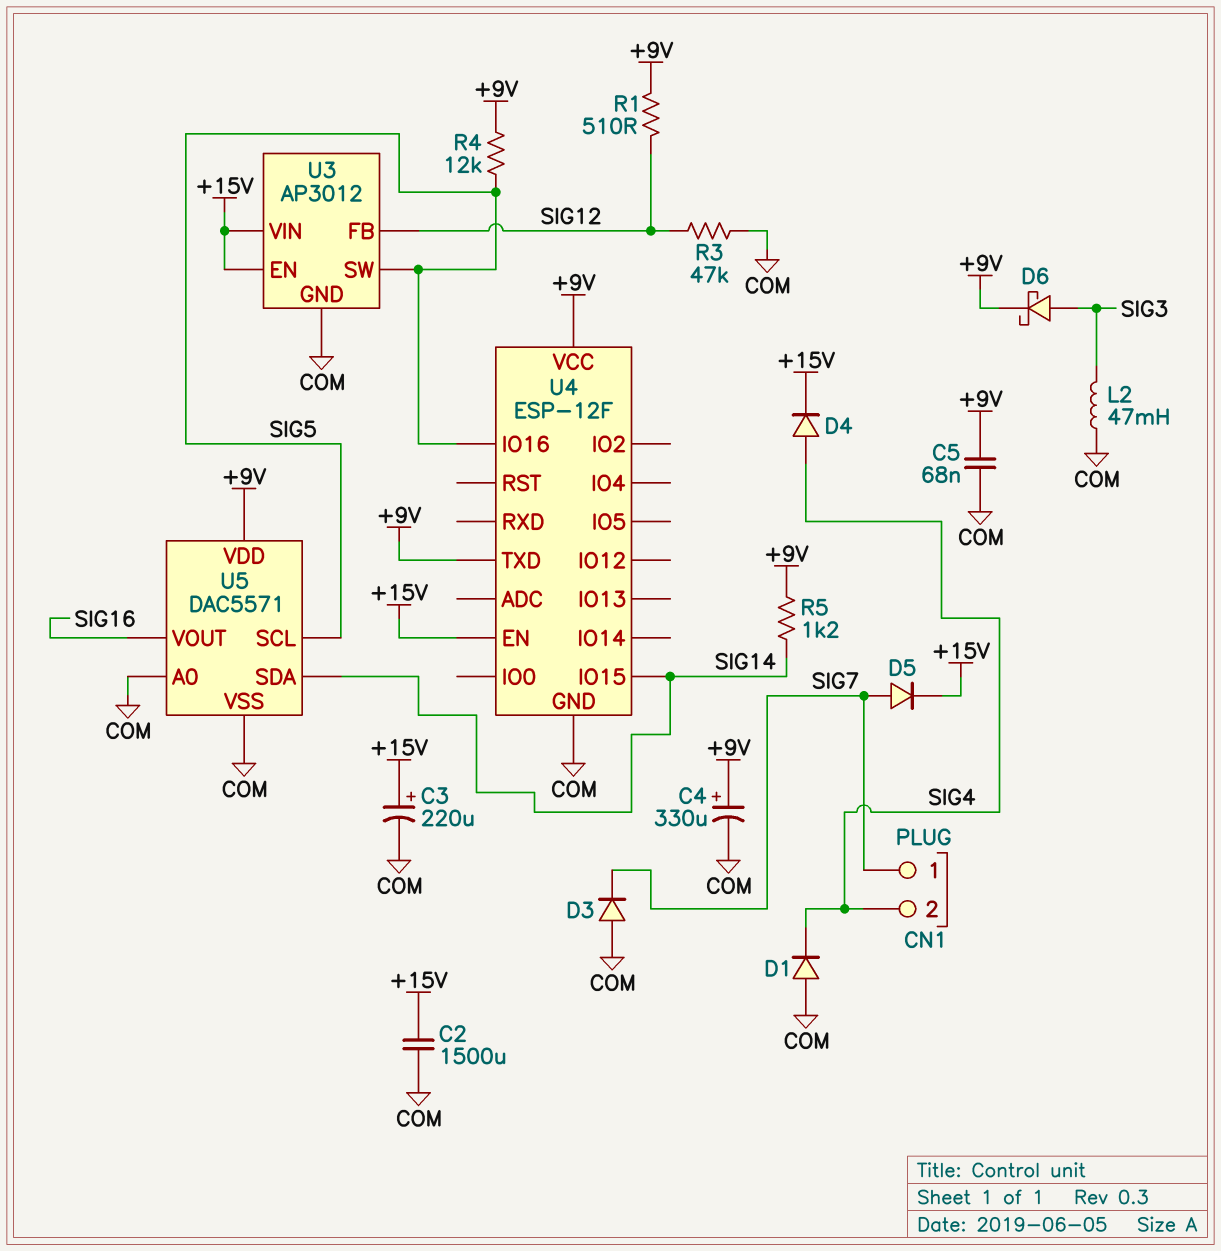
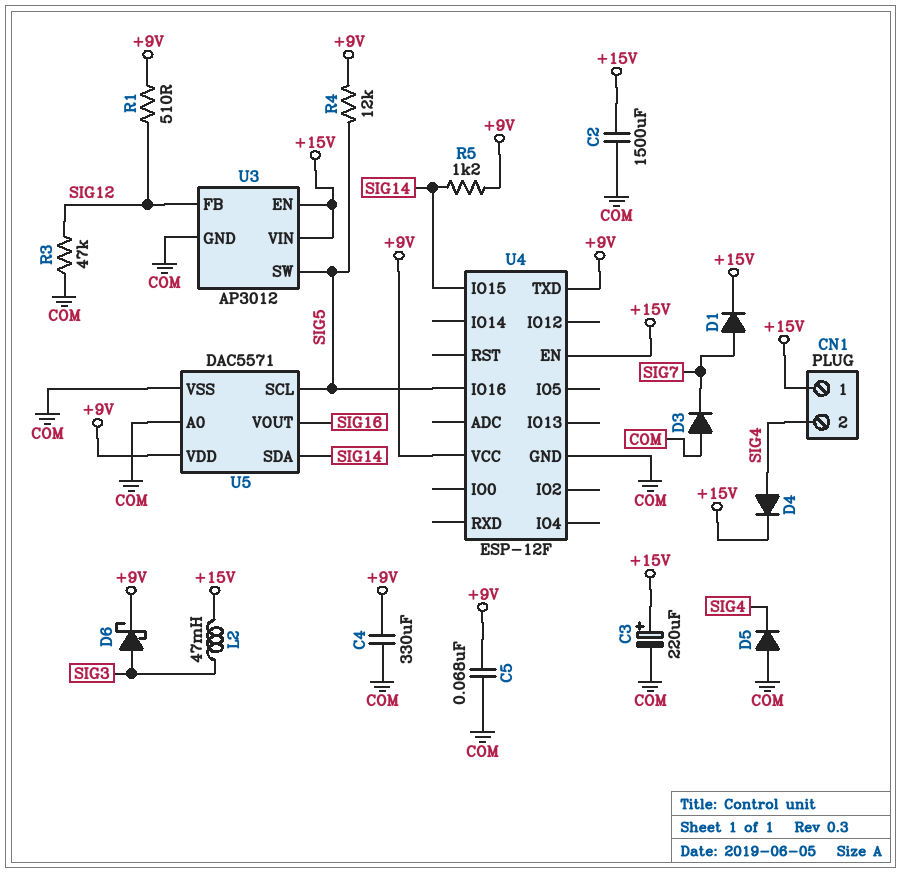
C4: 330uF (plus +9V, minus COM) -> 330uF (+9V, COM)
CN1 pin 1: SIG7 -> +15V
D1: diode (A COM, K SIG4) -> diode (A SIG7, K +15V)
D5: diode (A SIG7, K +15V) -> diode (A COM, K SIG4)
L2: 47mH (COM, SIG3) -> 47mH (+15V, SIG3)

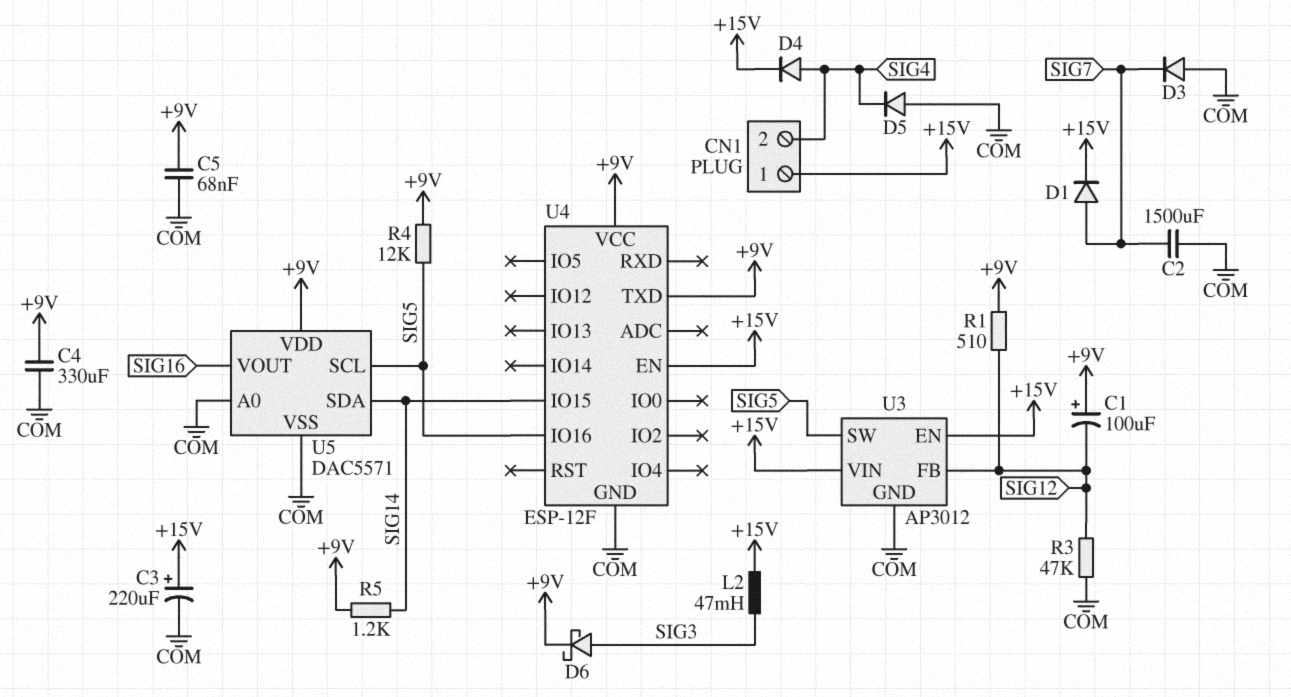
C1: none -> 100uF (plus +9V, minus SIG12)
C2: 1500uF (+15V, COM) -> 1500uF (COM, SIG7)

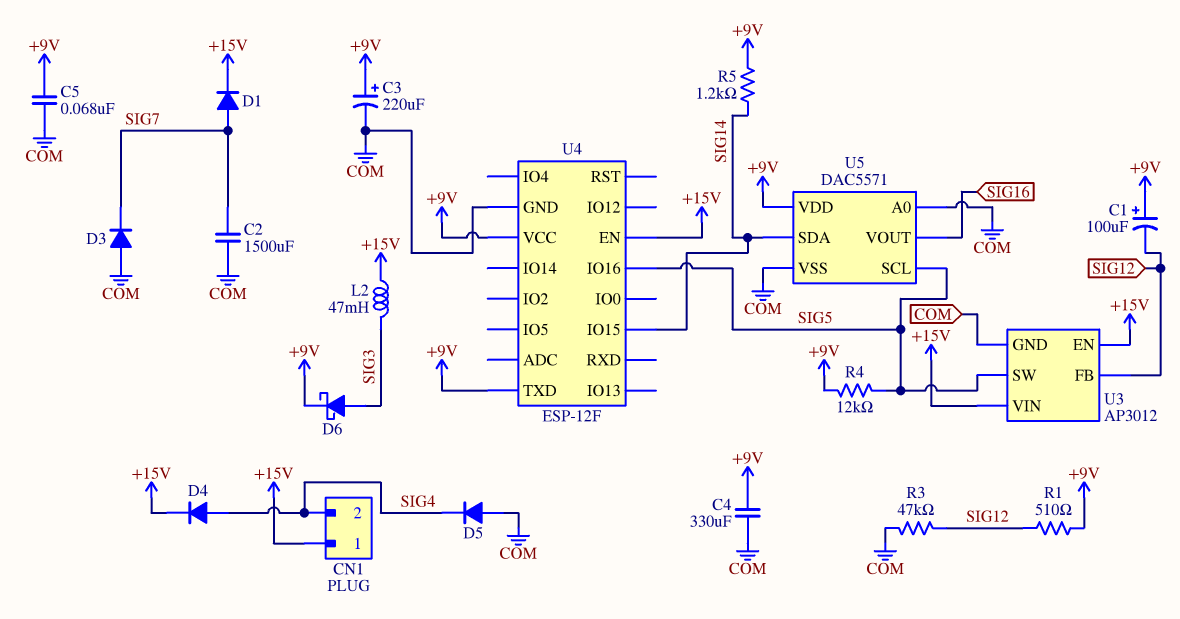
C3: 220uF (plus +15V, minus COM) -> 220uF (plus +9V, minus COM)

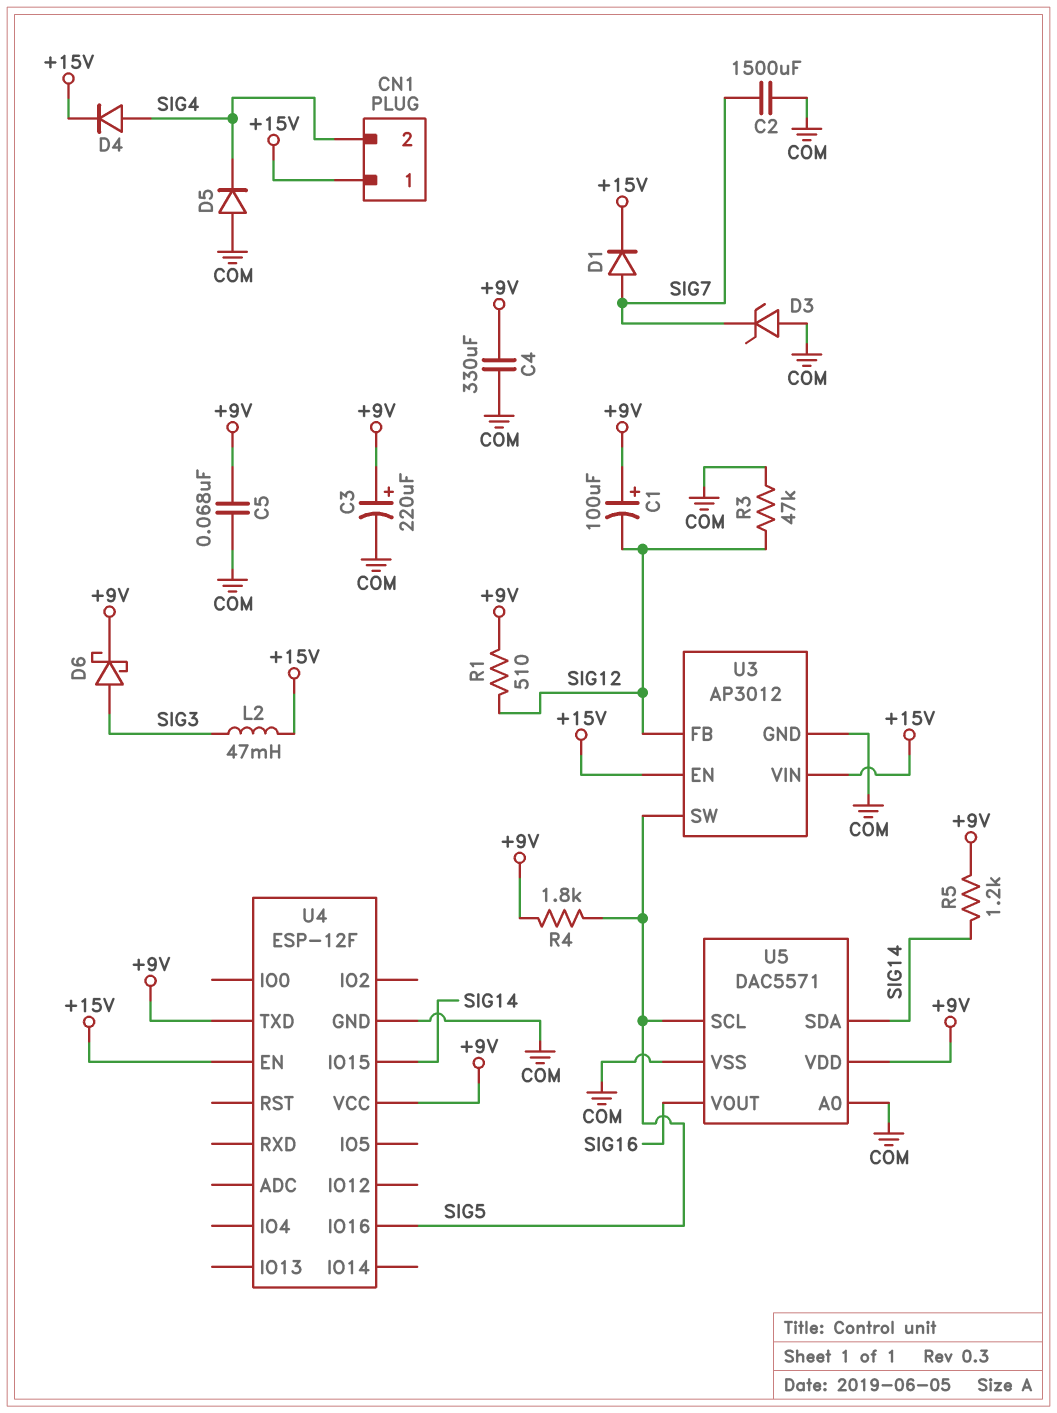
D3: diode (A COM, K SIG7) -> zener (A COM, K SIG7)
R4: 12k (+9V, SIG5) -> 1.8k (+9V, SIG5)

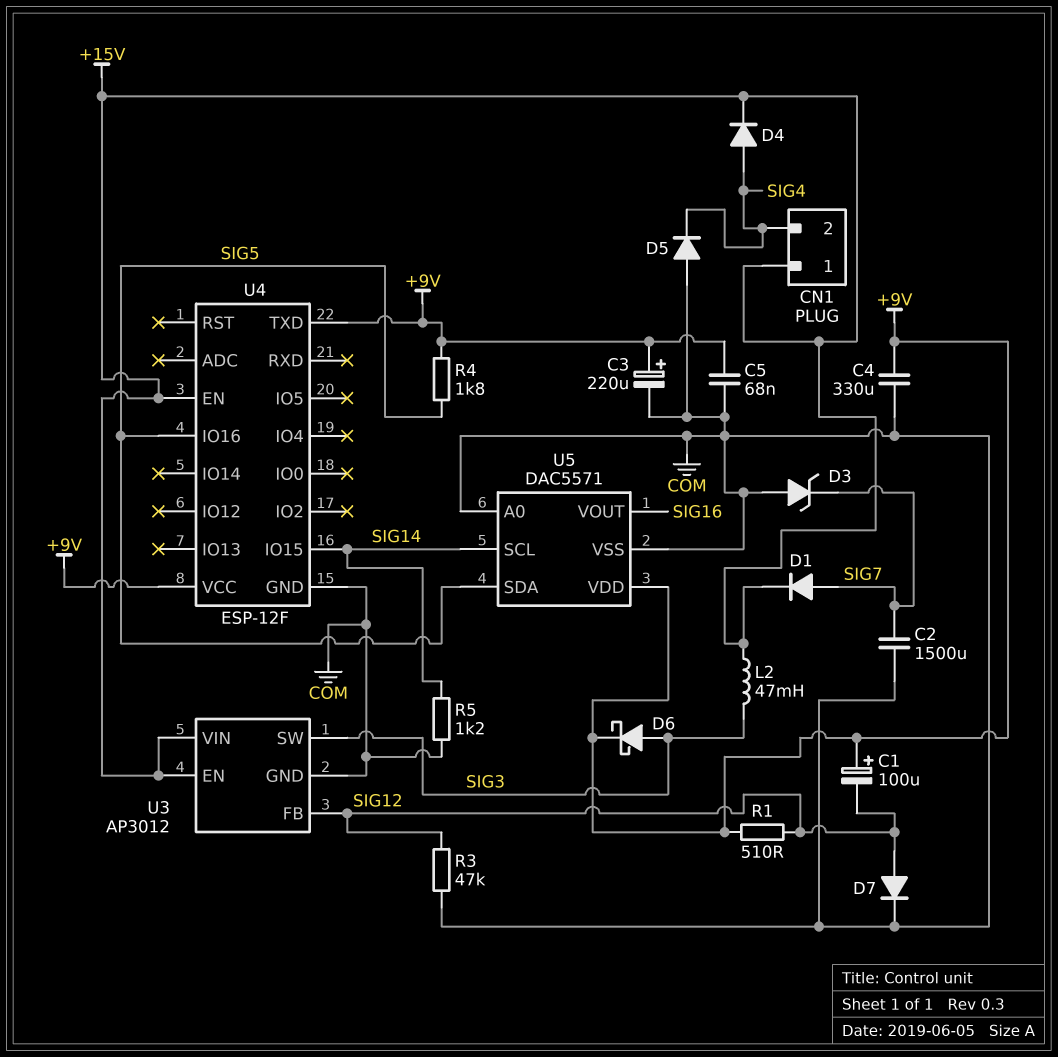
D7: none -> diode (A SIG12, K COM)
R5: 1.2k (+9V, SIG14) -> 1.2k (COM, SIG14)
U3 pin SW: SIG5 -> SIG3
U5 pin SCL: SIG5 -> SIG14
U5 pin SDA: SIG14 -> SIG5

